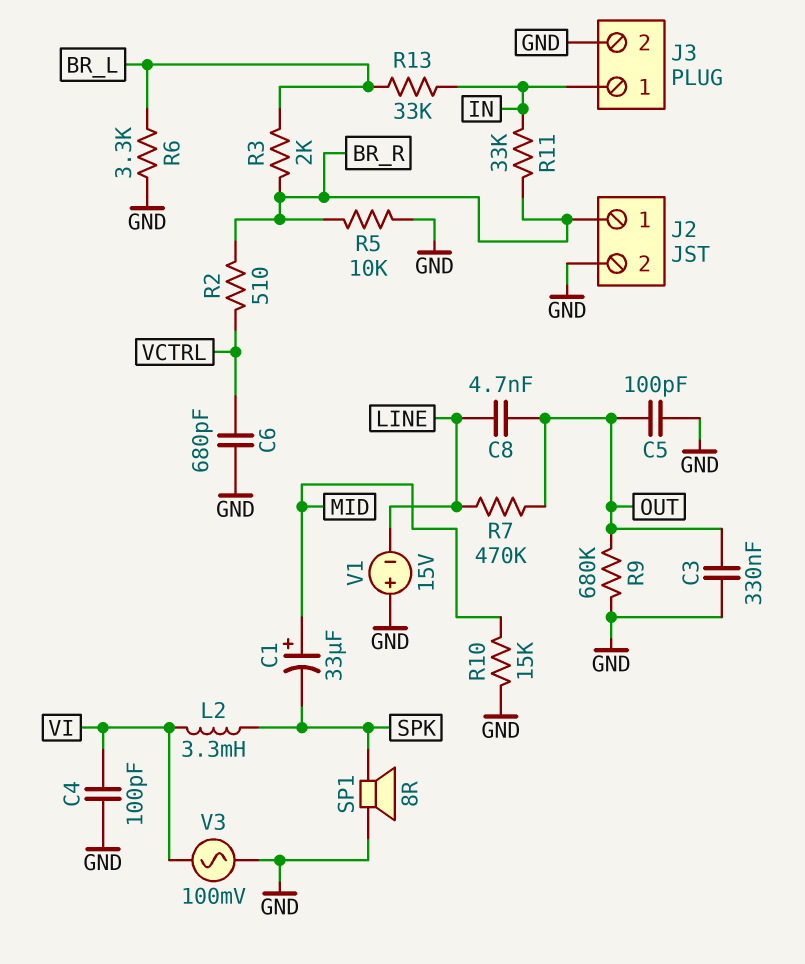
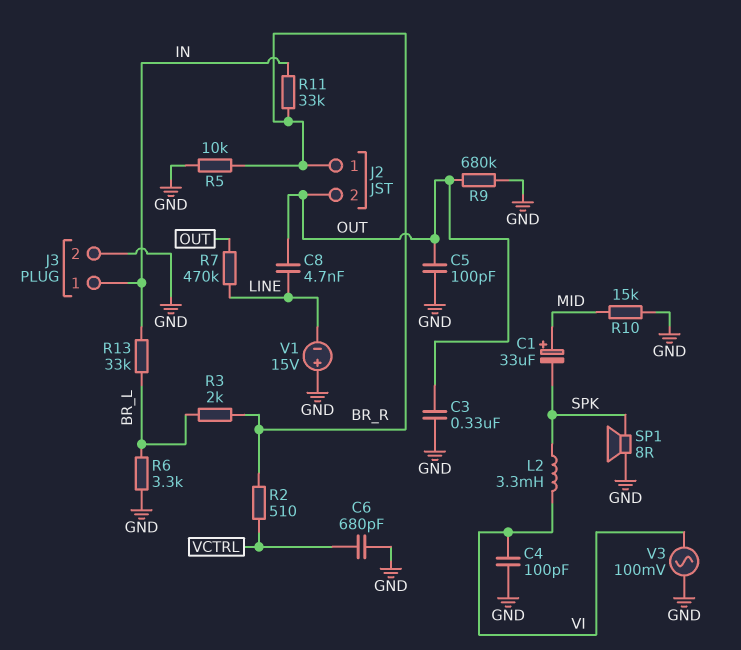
J2 pin 2: GND -> OUT

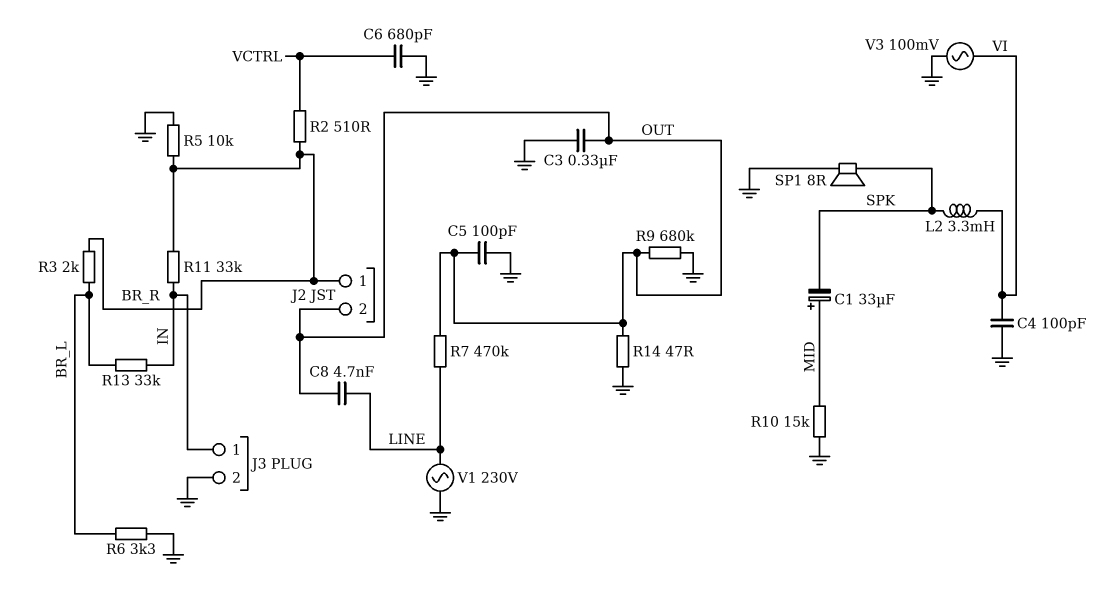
R14: none -> 47 (GND, OUT)
V1: 15V (plus GND, minus LINE) -> AC 230V (GND, LINE)

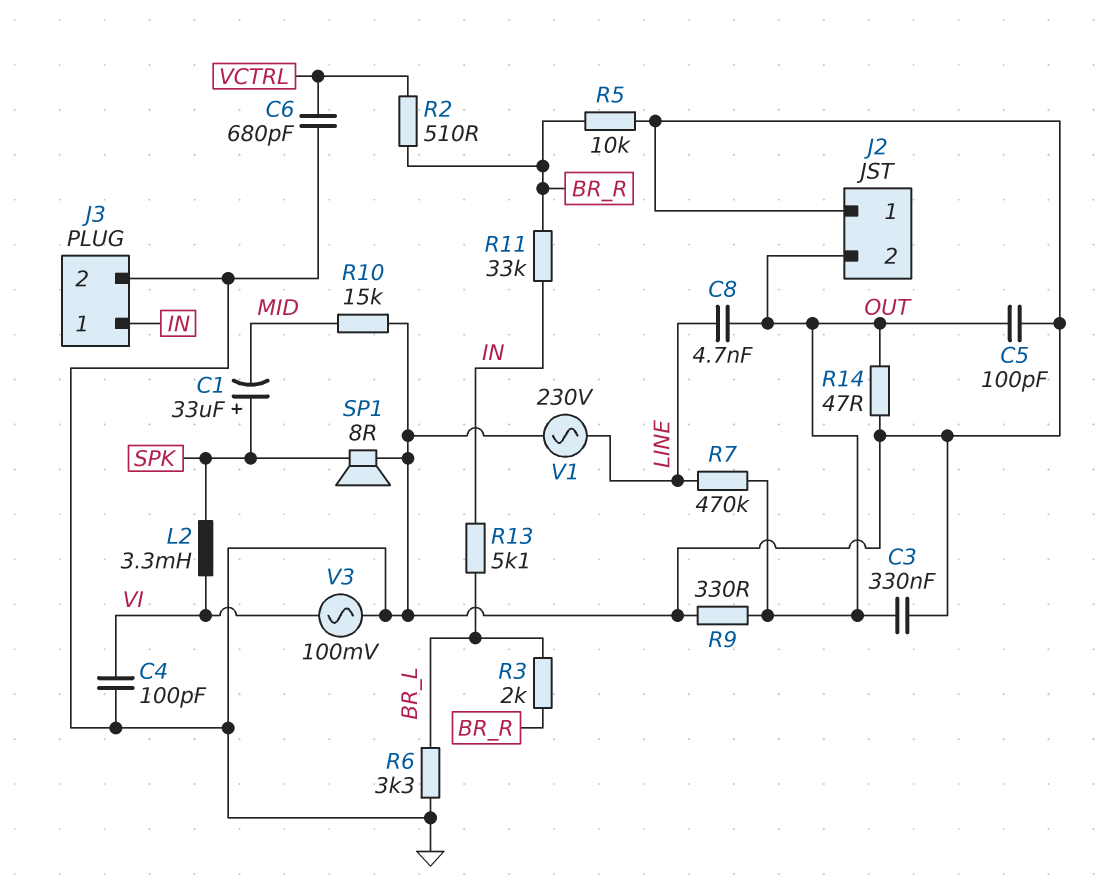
C1: 33uF (plus MID, minus SPK) -> 33uF (plus SPK, minus MID)
J2 pin 1: BR_R -> GND
R9: 680k (GND, OUT) -> 330 (GND, OUT)
R13: 33k (BR_L, IN) -> 5.1k (BR_L, IN)

